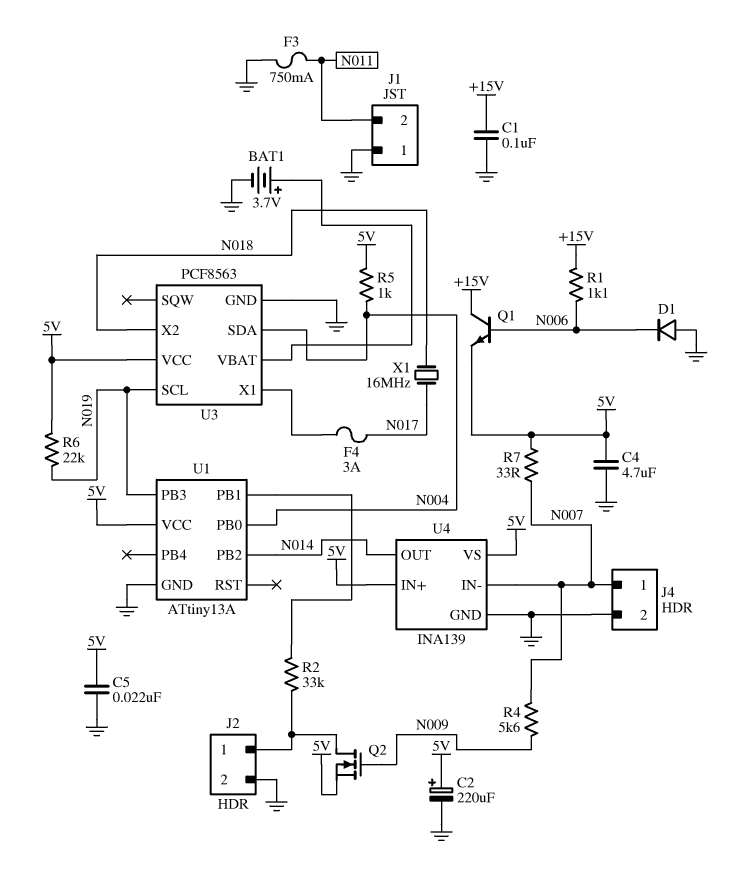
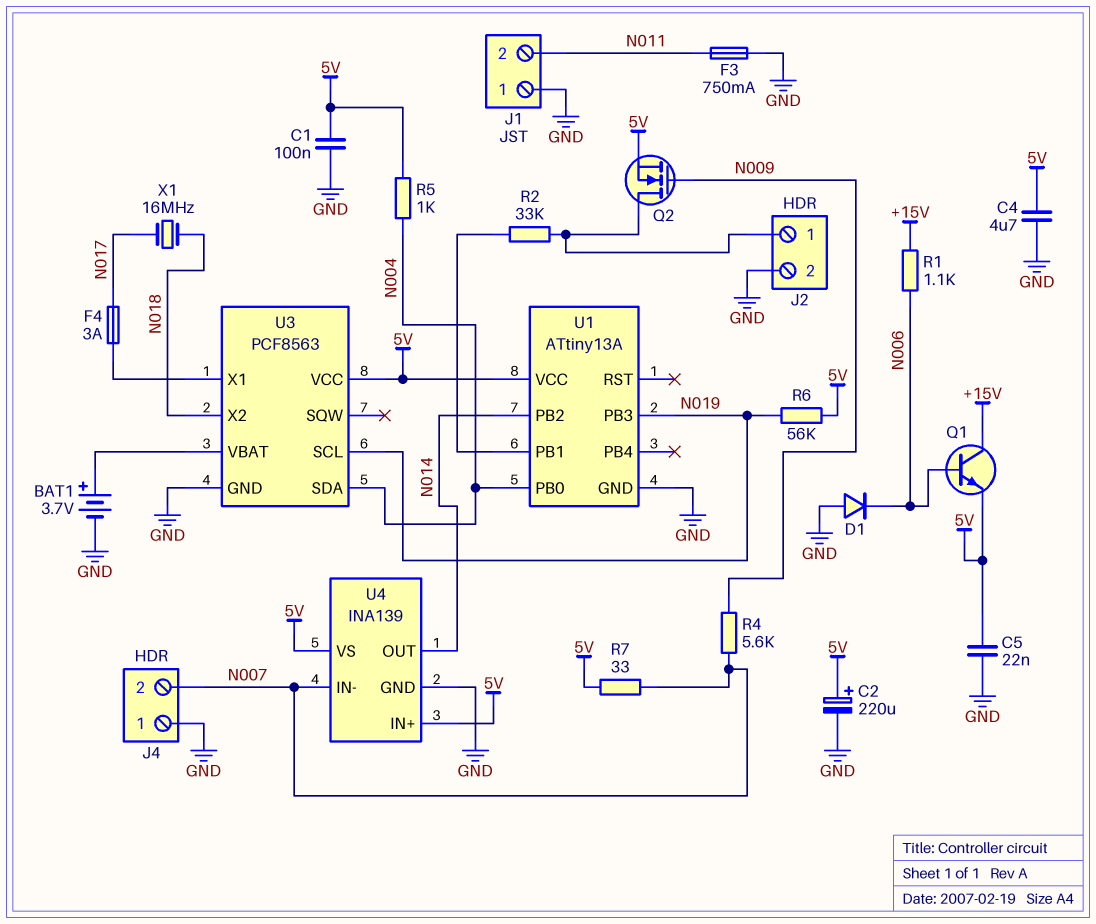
C1: 100nF (+15V, GND) -> 100nF (5V, GND)
J4 pin 1: N007 -> GND
J4 pin 2: GND -> N007
R6: 22k (5V, N019) -> 56k (5V, N019)

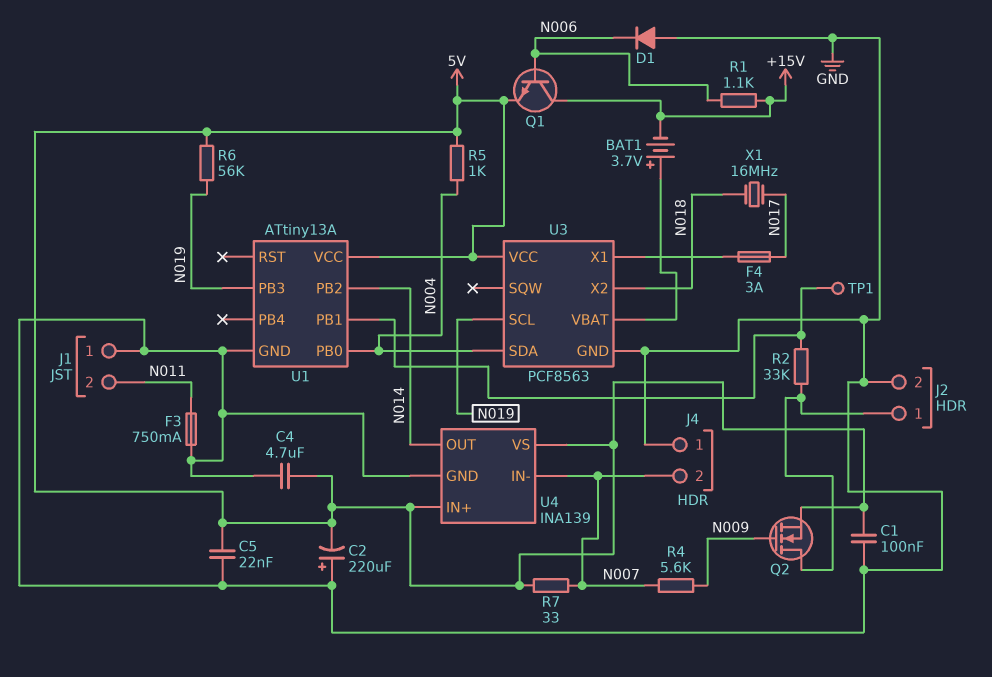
BAT1: 3.7V (plus U3/VBAT, minus GND) -> 3.7V (plus U3/VBAT, minus +15V)
C2: 220uF (plus 5V, minus GND) -> 220uF (plus GND, minus 5V)
TP1: none -> test point (U1/PB1)

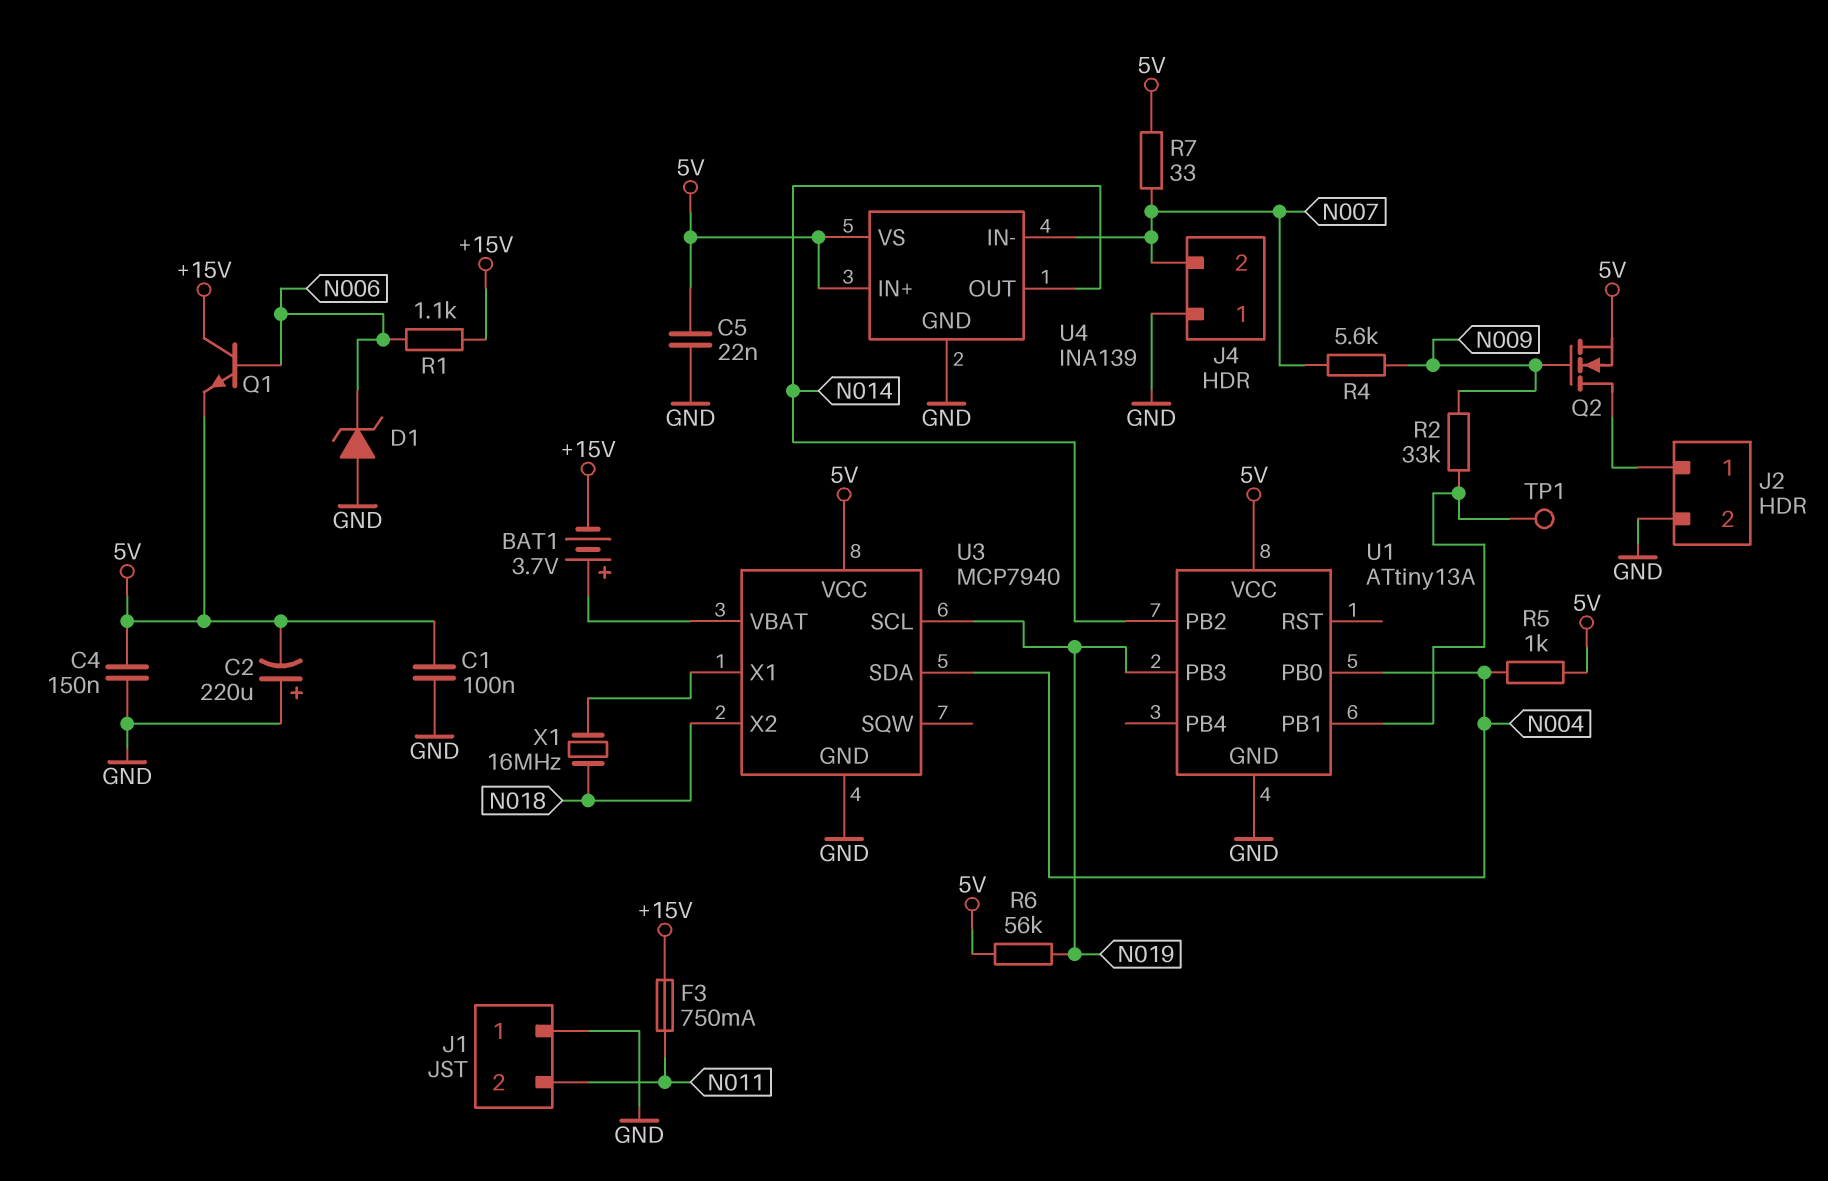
C4: 4.7uF (5V, GND) -> 150nF (5V, GND)
D1: diode (A GND, K N006) -> zener (A GND, K N006)
F3: 750mA (GND, N011) -> 750mA (+15V, N011)
F4: 3A (N017, U3/X1) -> none
R2: 33k (J2/1, U1/PB1) -> 33k (N009, U1/PB1)
U3: PCF8563 -> MCP7940
X1: 16MHz (N017, N018) -> 16MHz (N018, U3/X1)

